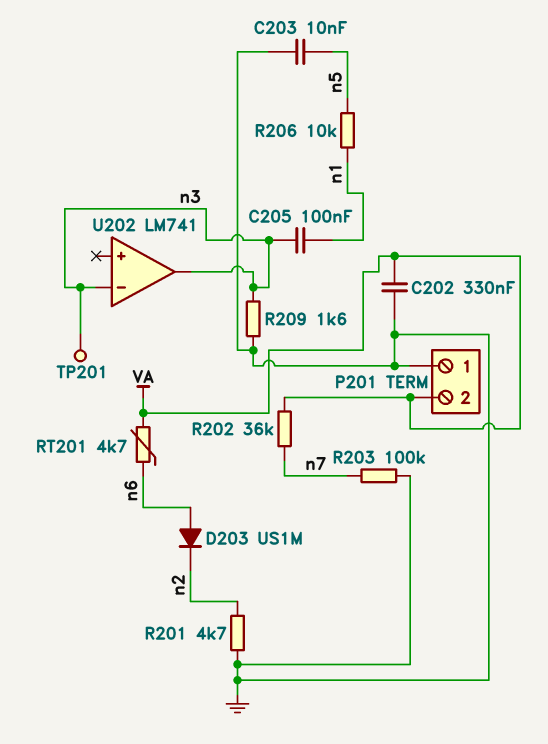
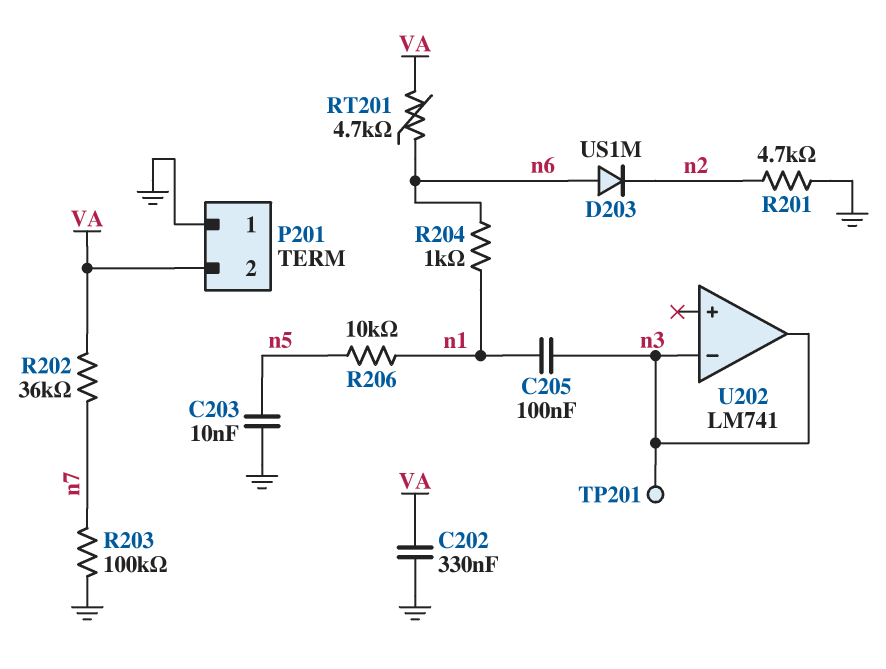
R204: none -> 1k (n1, n6)
R209: 1.6k (GND, n3) -> none

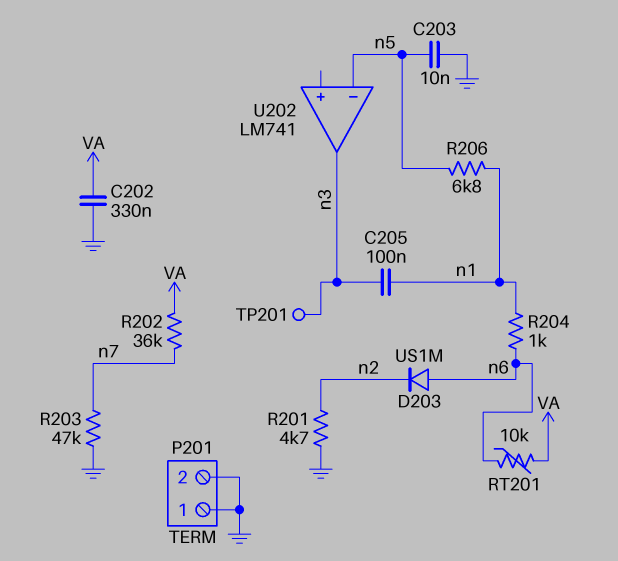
P201 pin 2: VA -> GND
R203: 100k (GND, n7) -> 47k (GND, n7)
R206: 10k (n1, n5) -> 6.8k (n1, n5)
RT201: 4.7k (VA, n6) -> 10k (VA, n6)
U202 pin in-: n3 -> n5

